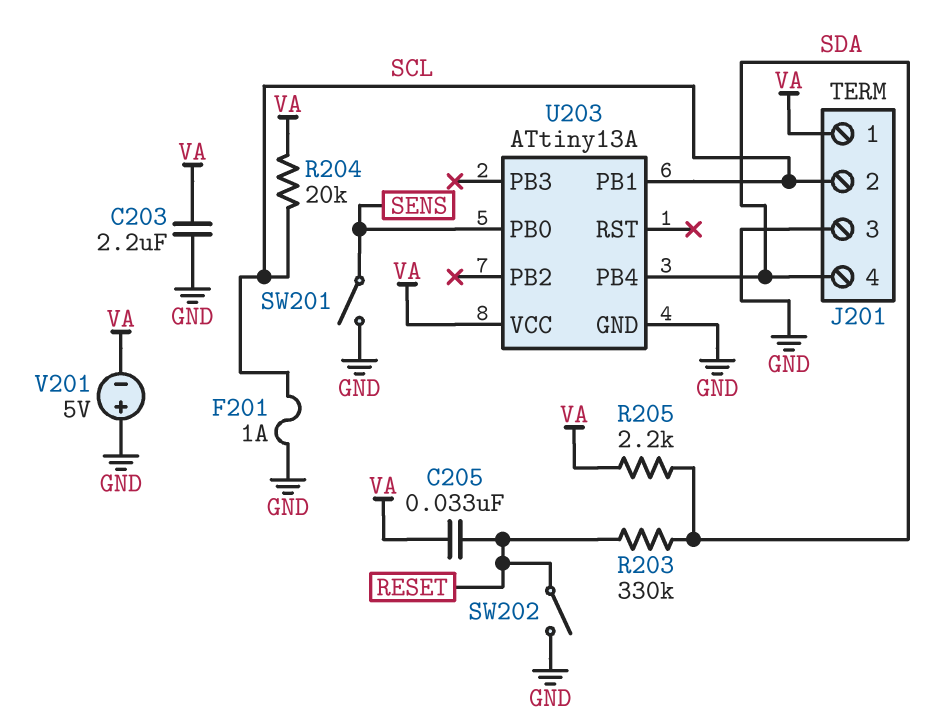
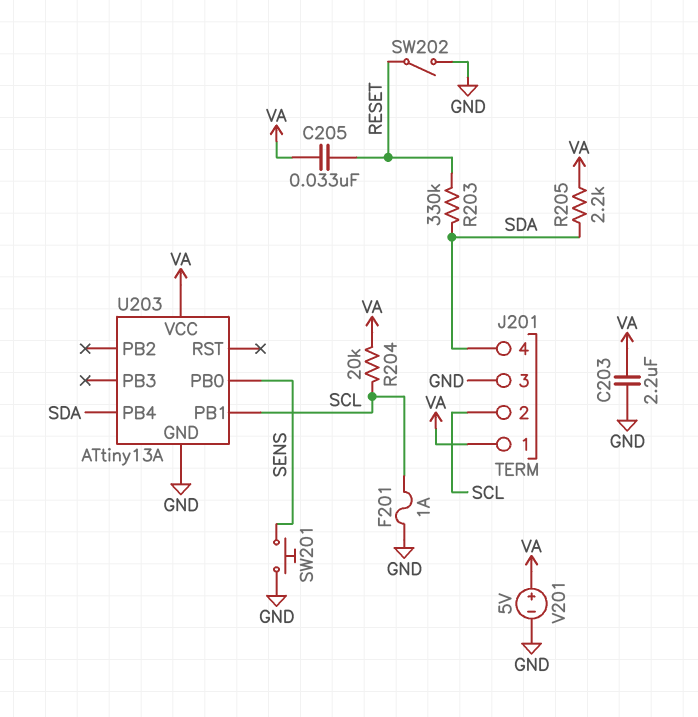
SW201: switch (GND, SENS) -> button (GND, SENS)
V201: 5V (plus GND, minus VA) -> 5V (plus VA, minus GND)

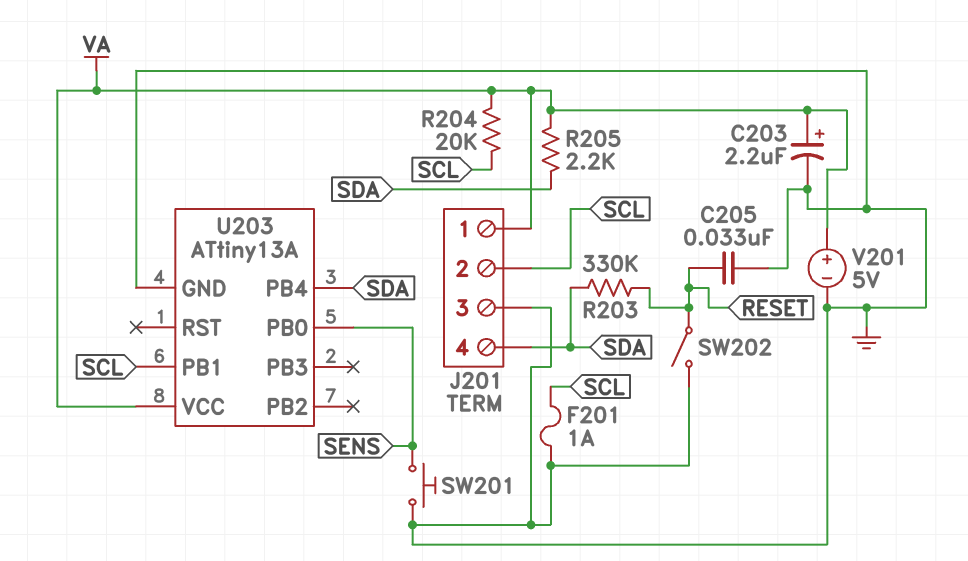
C203: 2.2uF (GND, VA) -> 2.2uF (plus VA, minus GND)
C205: 33nF (RESET, VA) -> 33nF (GND, RESET)

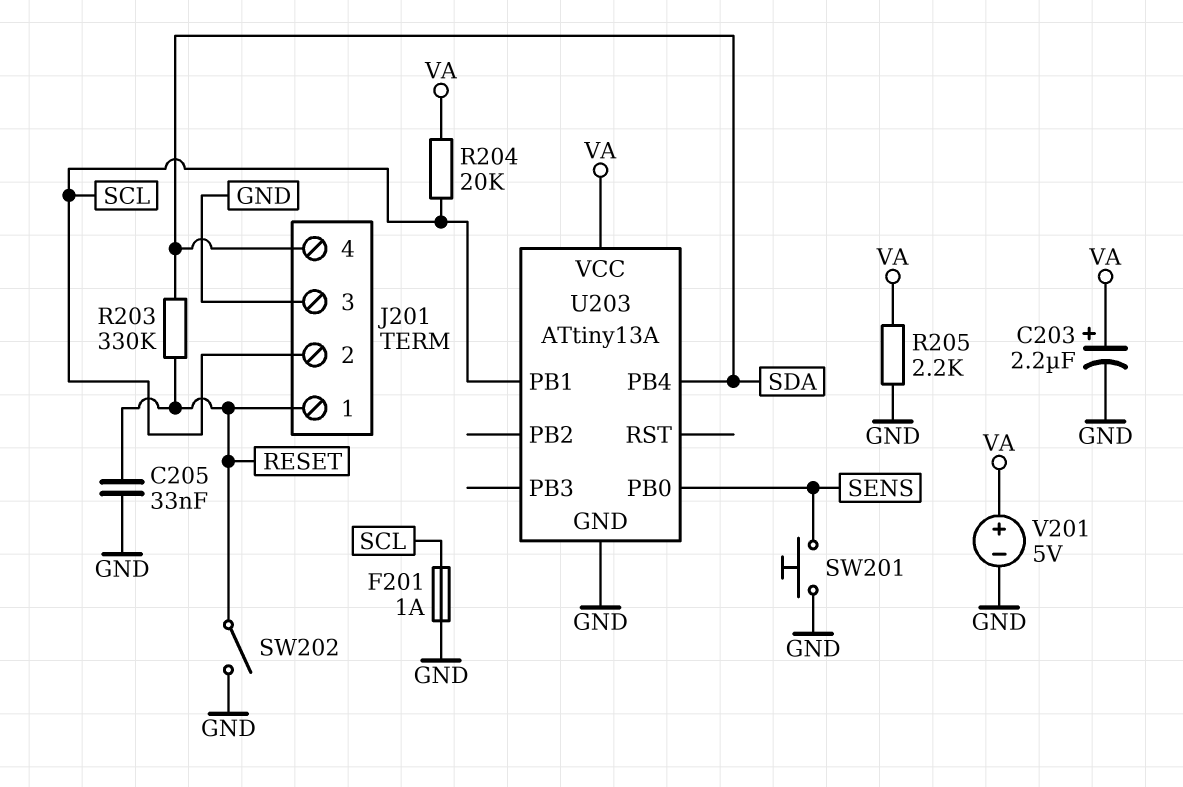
J201 pin 1: VA -> RESET
R205: 2.2k (SDA, VA) -> 2.2k (GND, VA)

